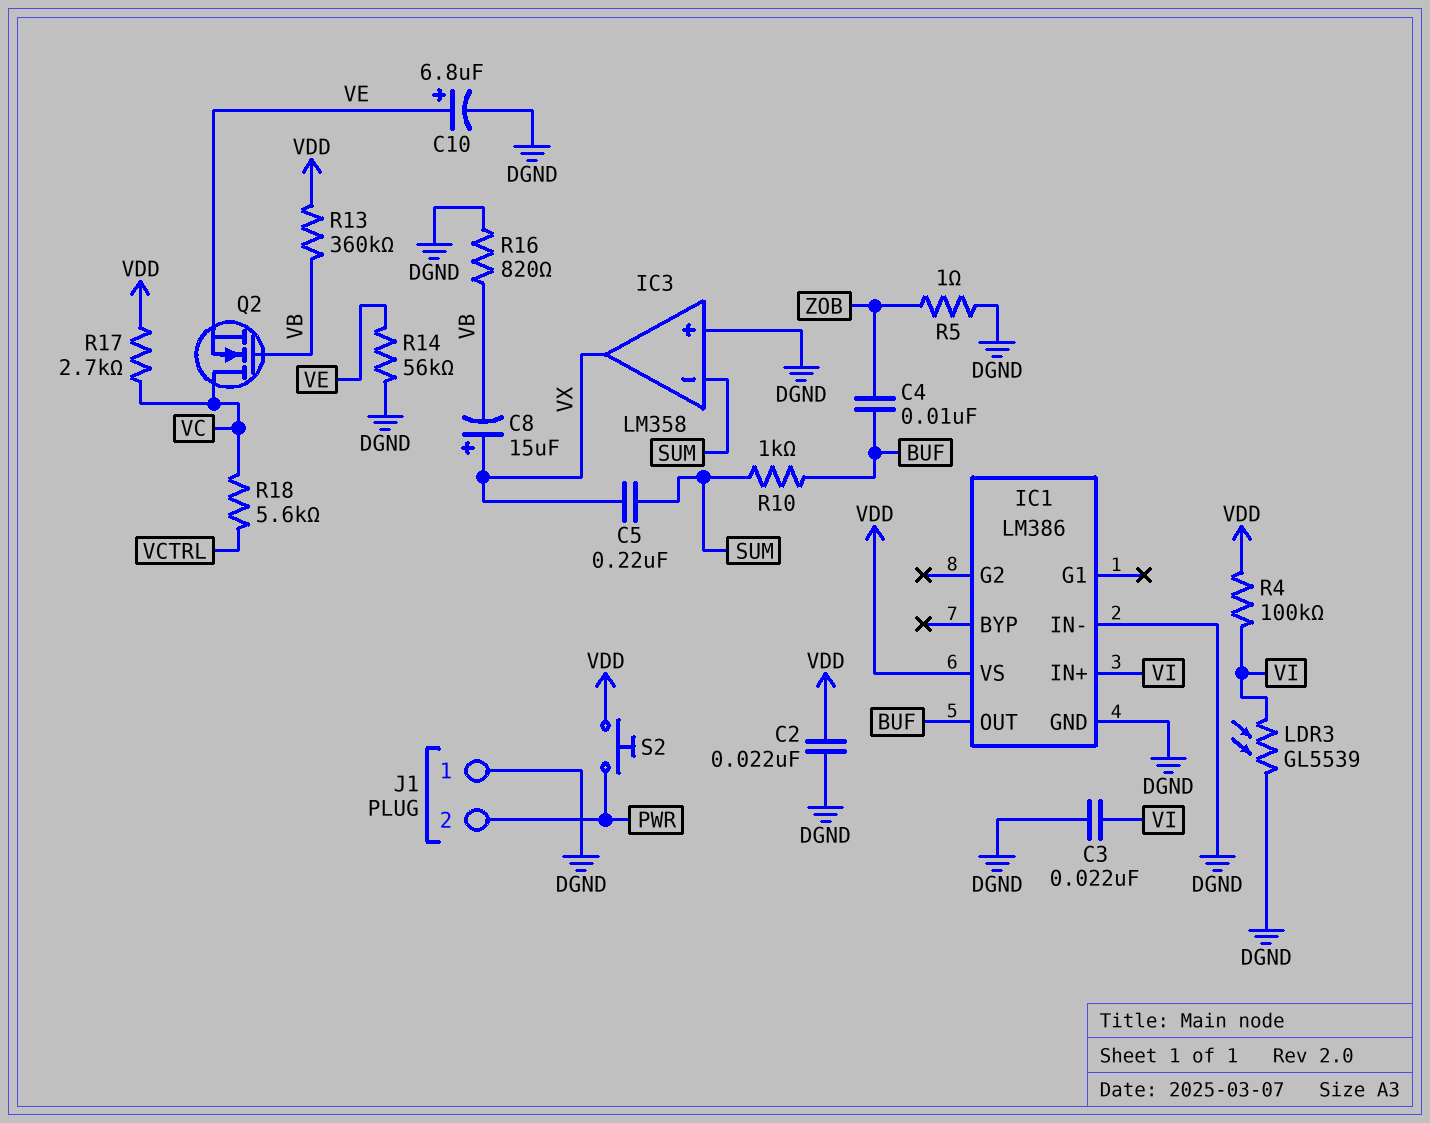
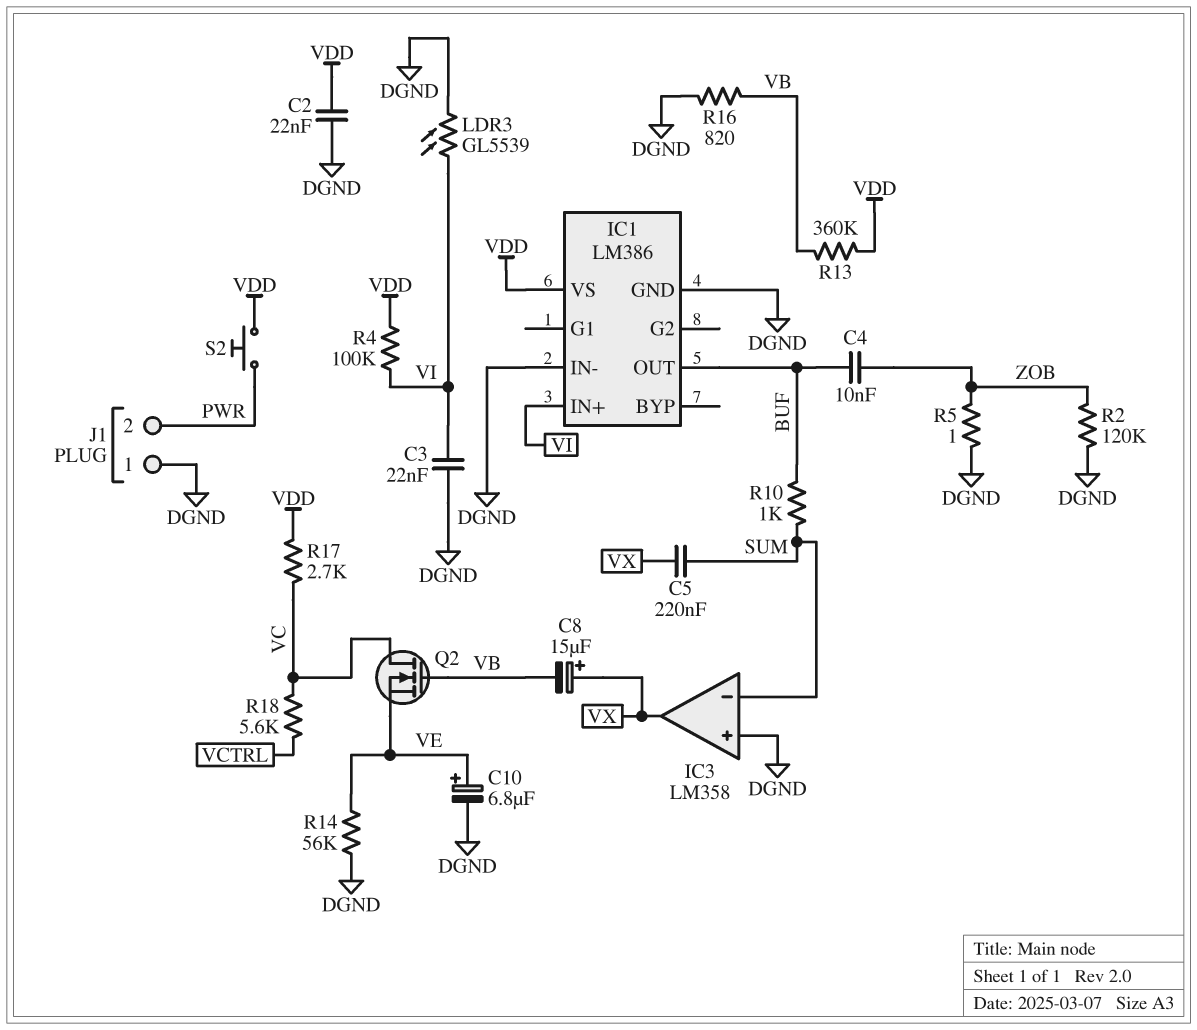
R2: none -> 120k (DGND, ZOB)

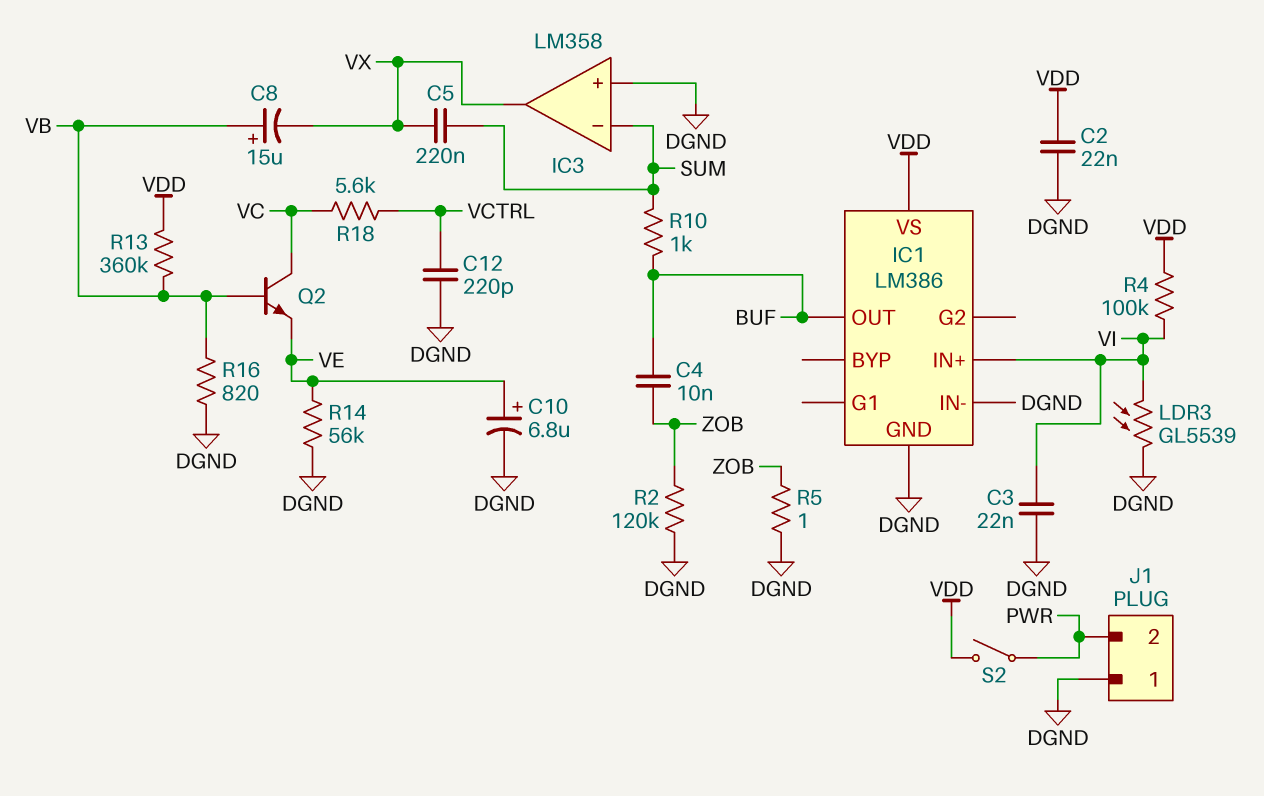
C8: 15uF (plus VX, minus VB) -> 15uF (plus VB, minus VX)
C12: none -> 220pF (DGND, VCTRL)
Q2: NMOS (G VB, D VC, S VE) -> NPN (B VB, C VC, E VE)
R17: 2.7k (VC, VDD) -> none
S2: button (PWR, VDD) -> switch (PWR, VDD)

